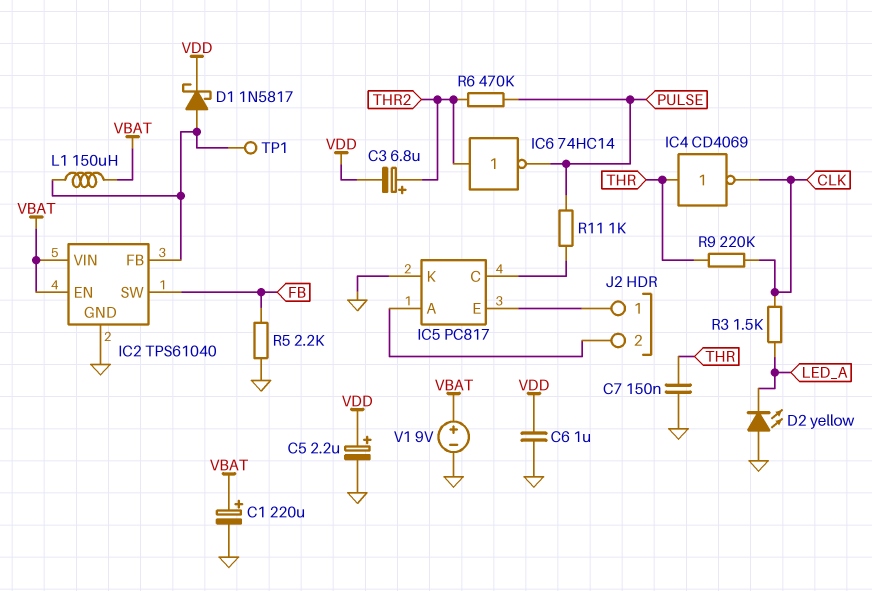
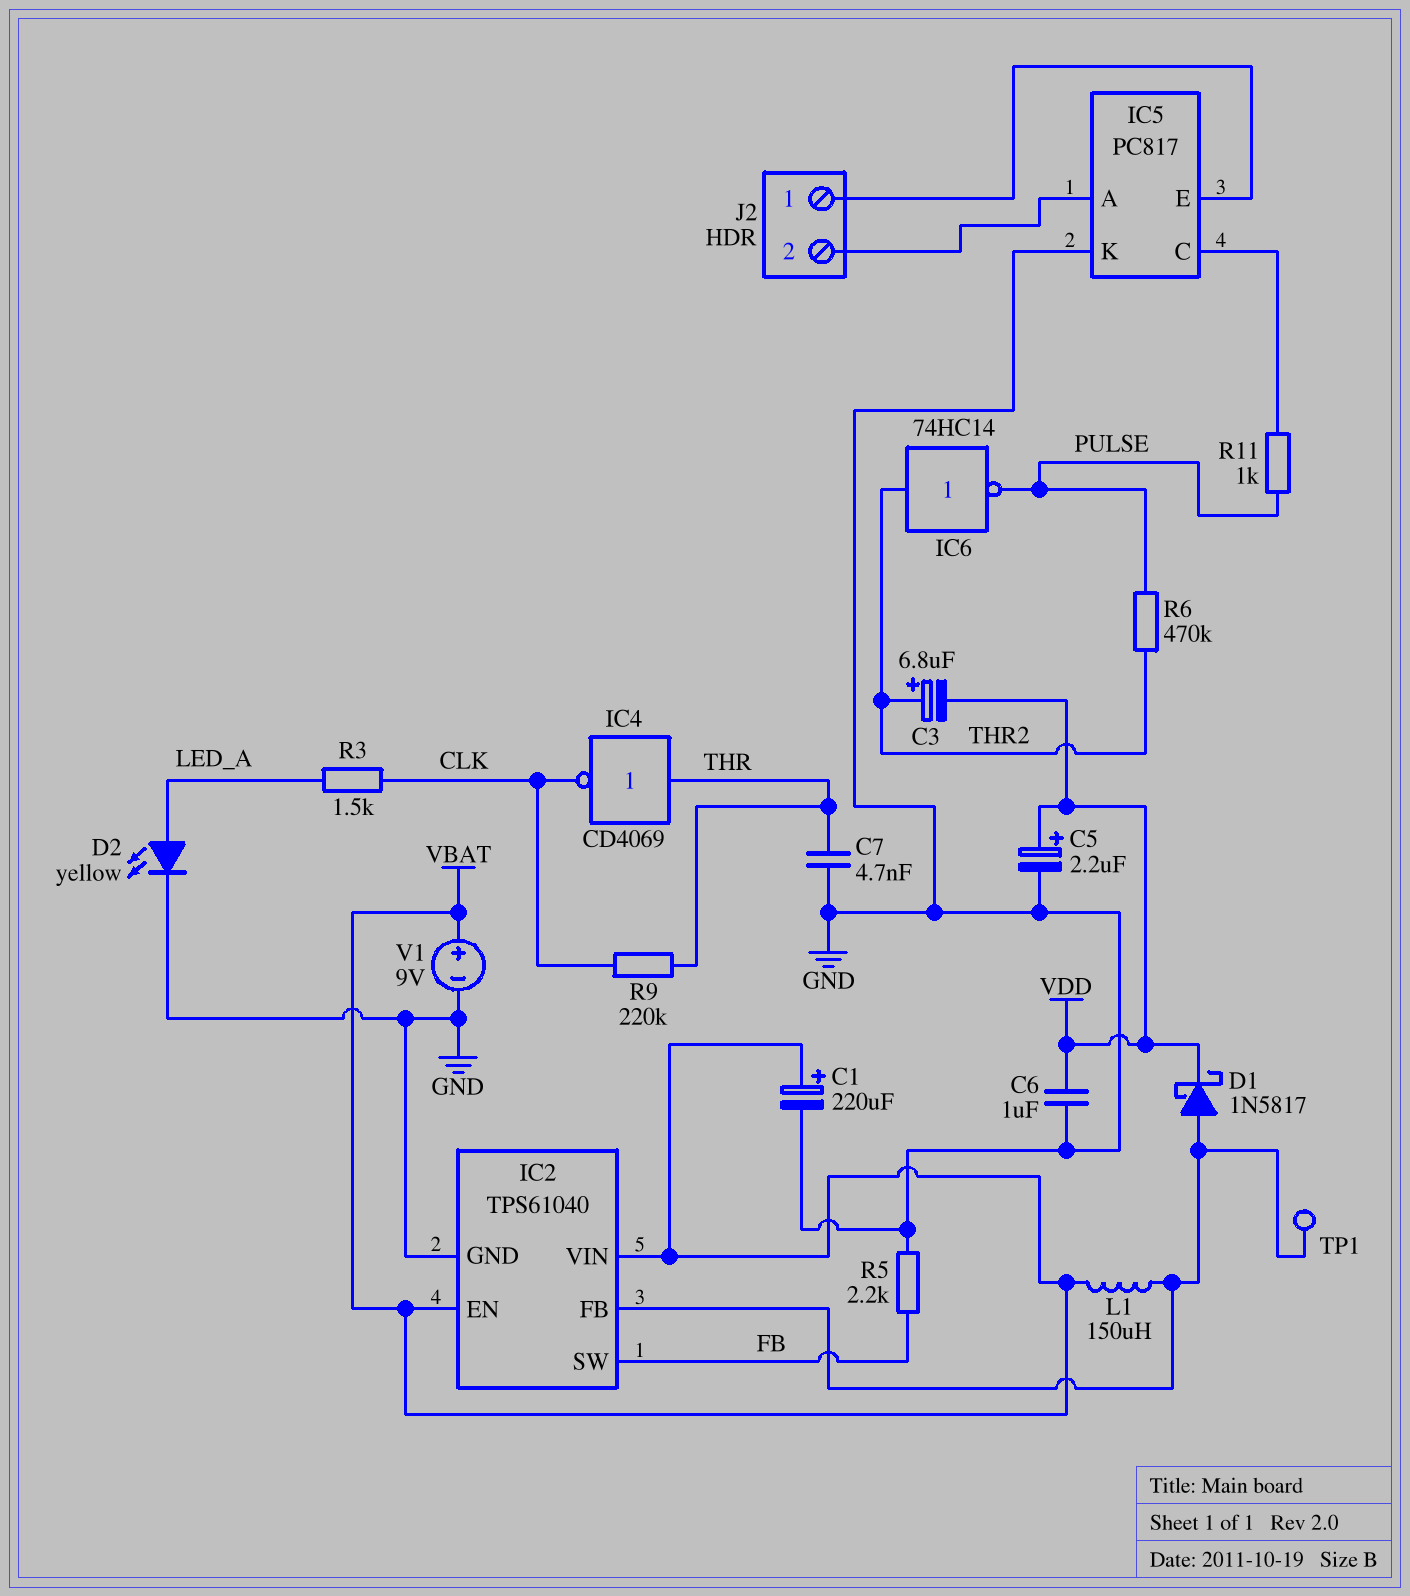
C7: 150nF (GND, THR) -> 4.7nF (GND, THR)
D2: LED yellow (A GND, K LED_A) -> LED yellow (A LED_A, K GND)

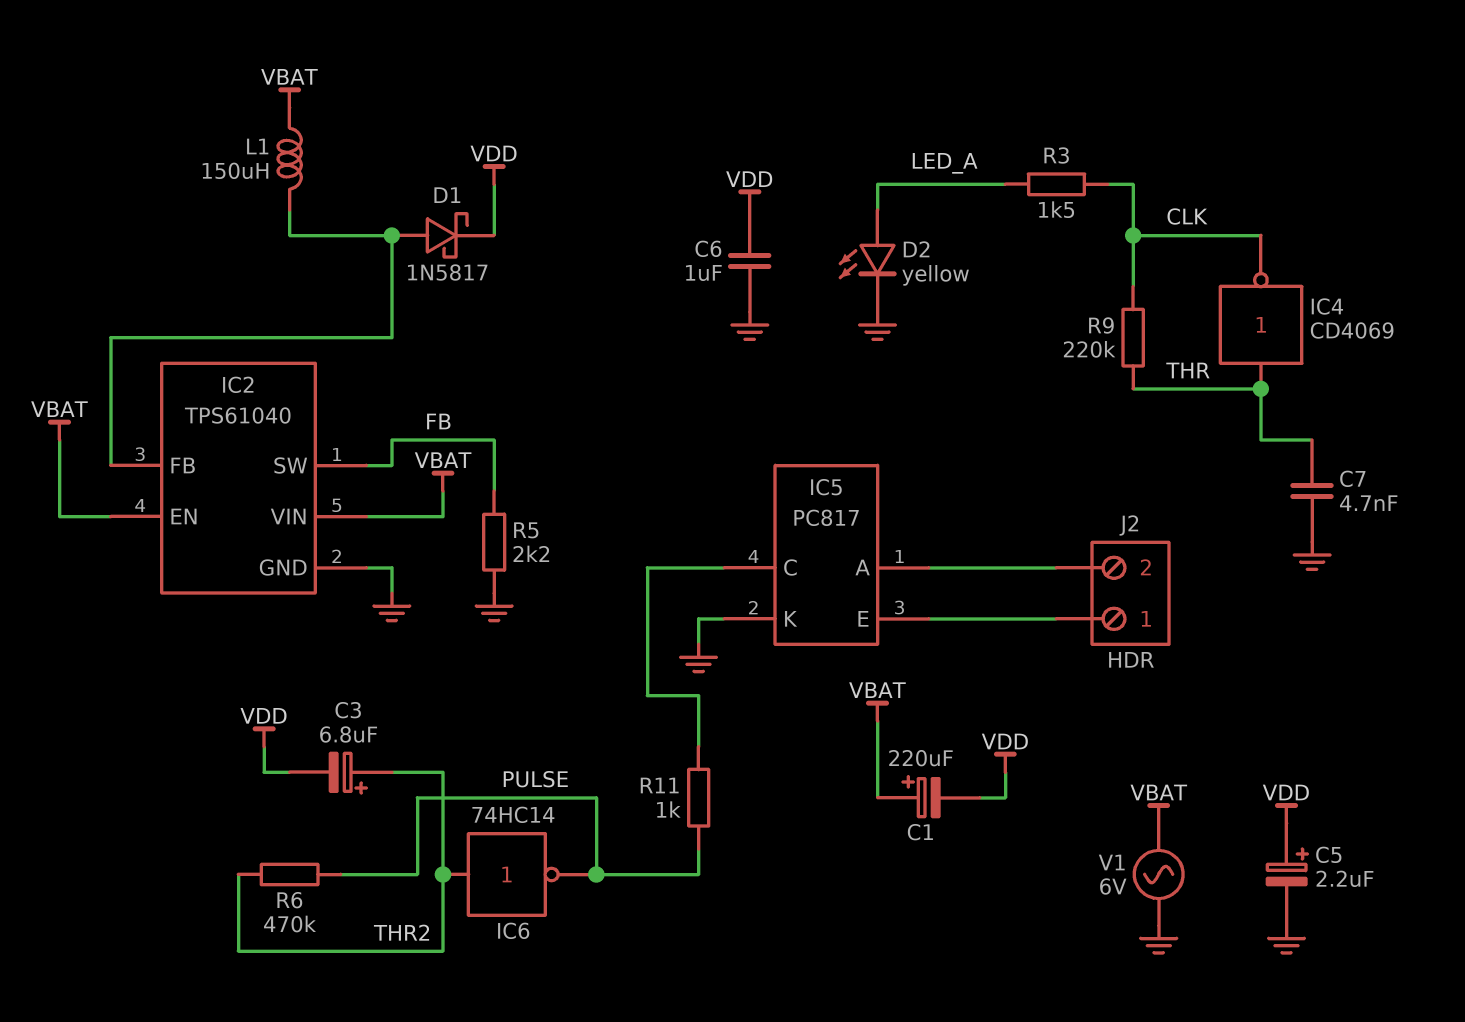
C1: 220uF (plus VBAT, minus GND) -> 220uF (plus VBAT, minus VDD)
TP1: test point (IC2/FB) -> none
V1: 9V (plus VBAT, minus GND) -> AC 6V (GND, VBAT)

